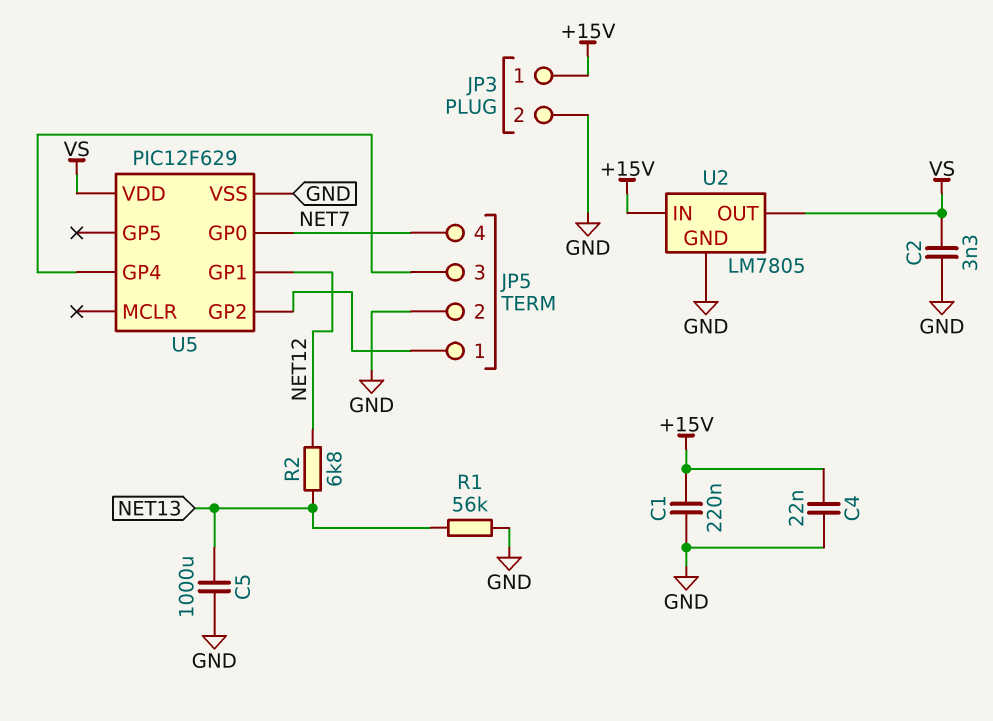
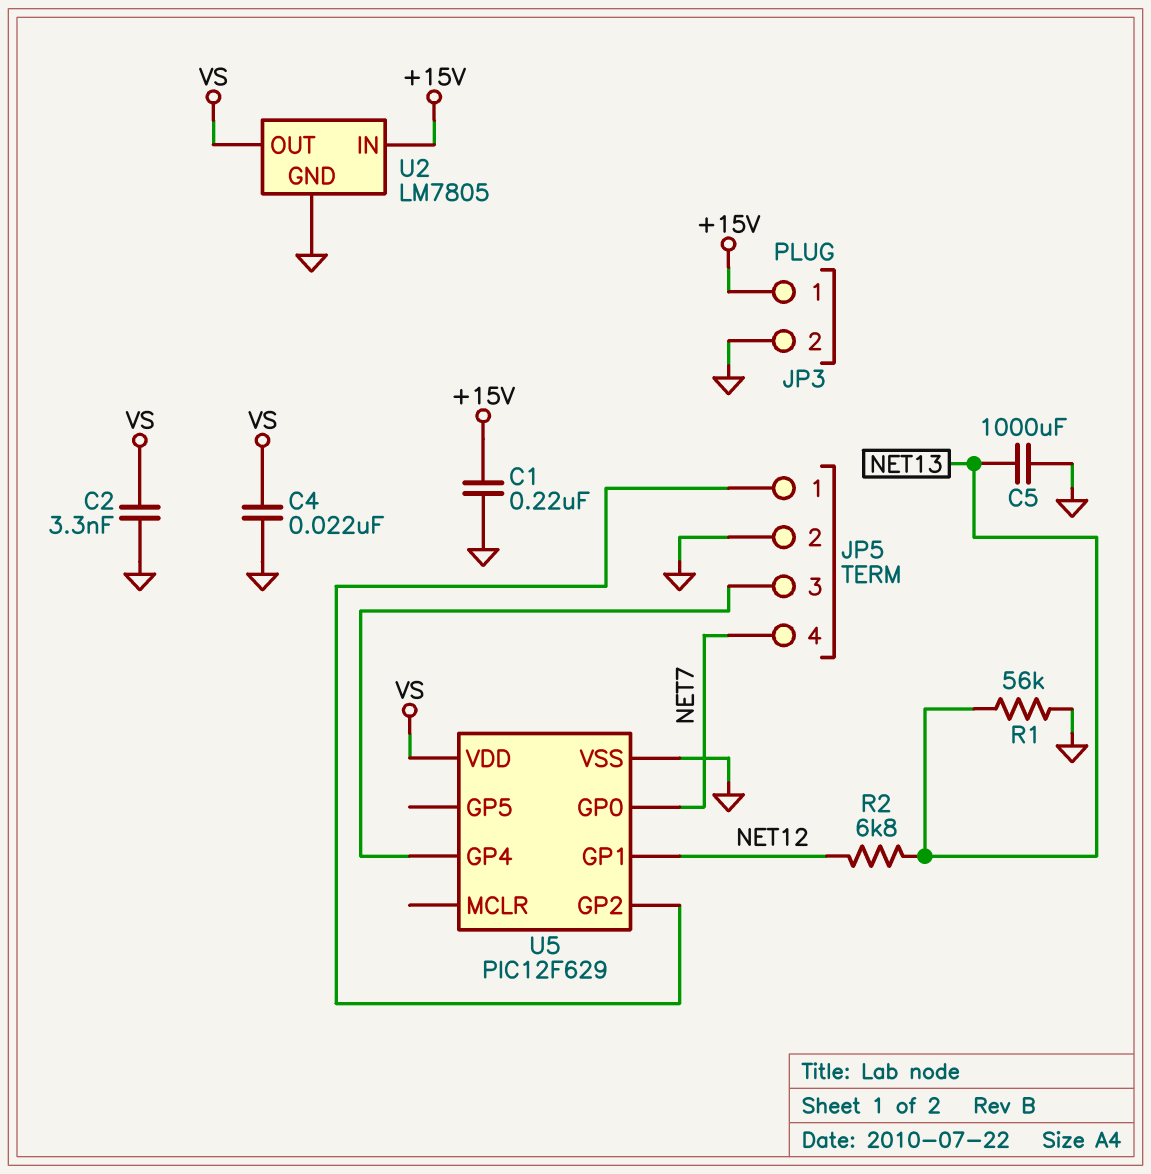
C4: 22nF (+15V, GND) -> 22nF (GND, VS)

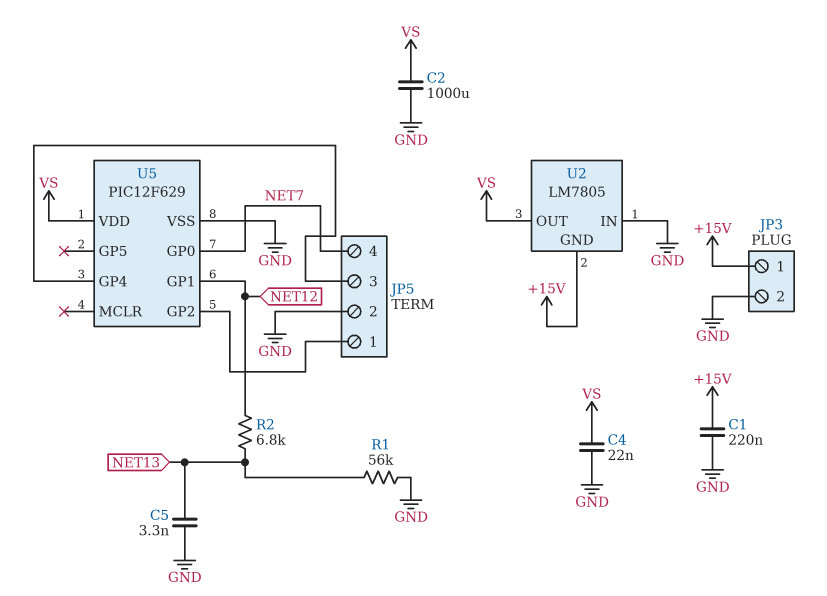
C2: 3.3nF (GND, VS) -> 1000uF (GND, VS)
C5: 1000uF (GND, NET13) -> 3.3nF (GND, NET13)
U2 pin GND: GND -> +15V
U2 pin IN: +15V -> GND

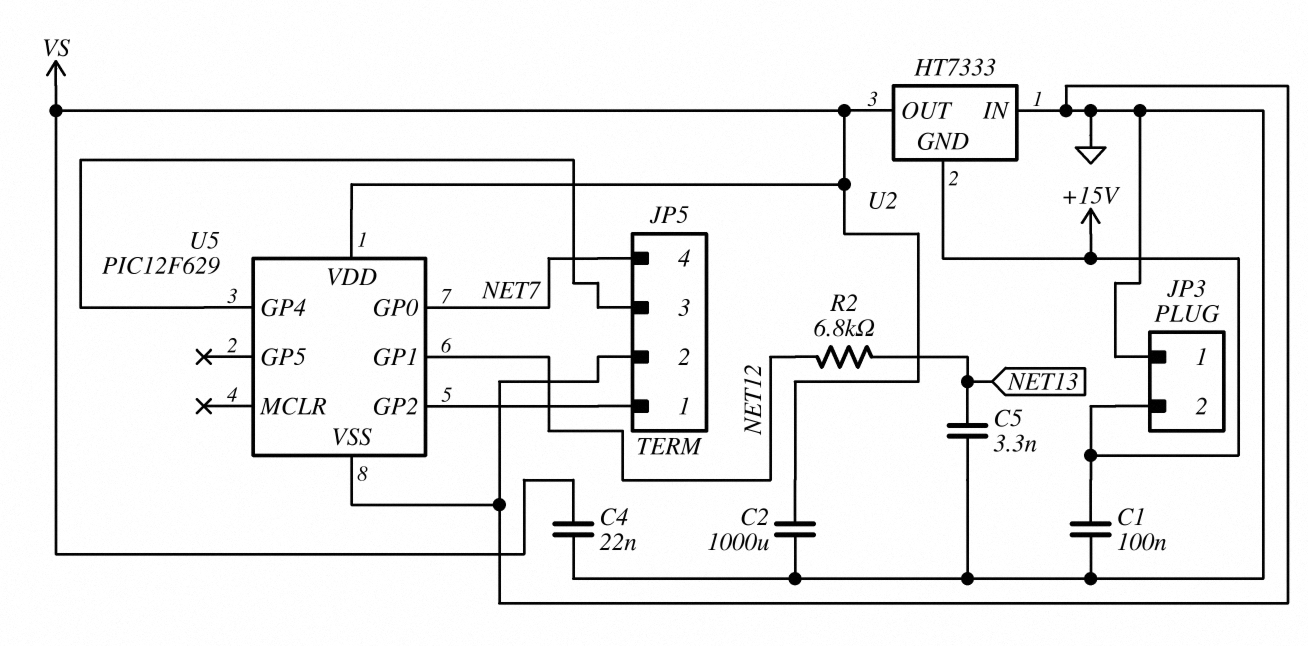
C1: 220nF (+15V, GND) -> 100nF (+15V, GND)
JP3 pin 1: +15V -> GND
JP3 pin 2: GND -> +15V
R1: 56k (GND, NET13) -> none
U2: LM7805 -> HT7333

